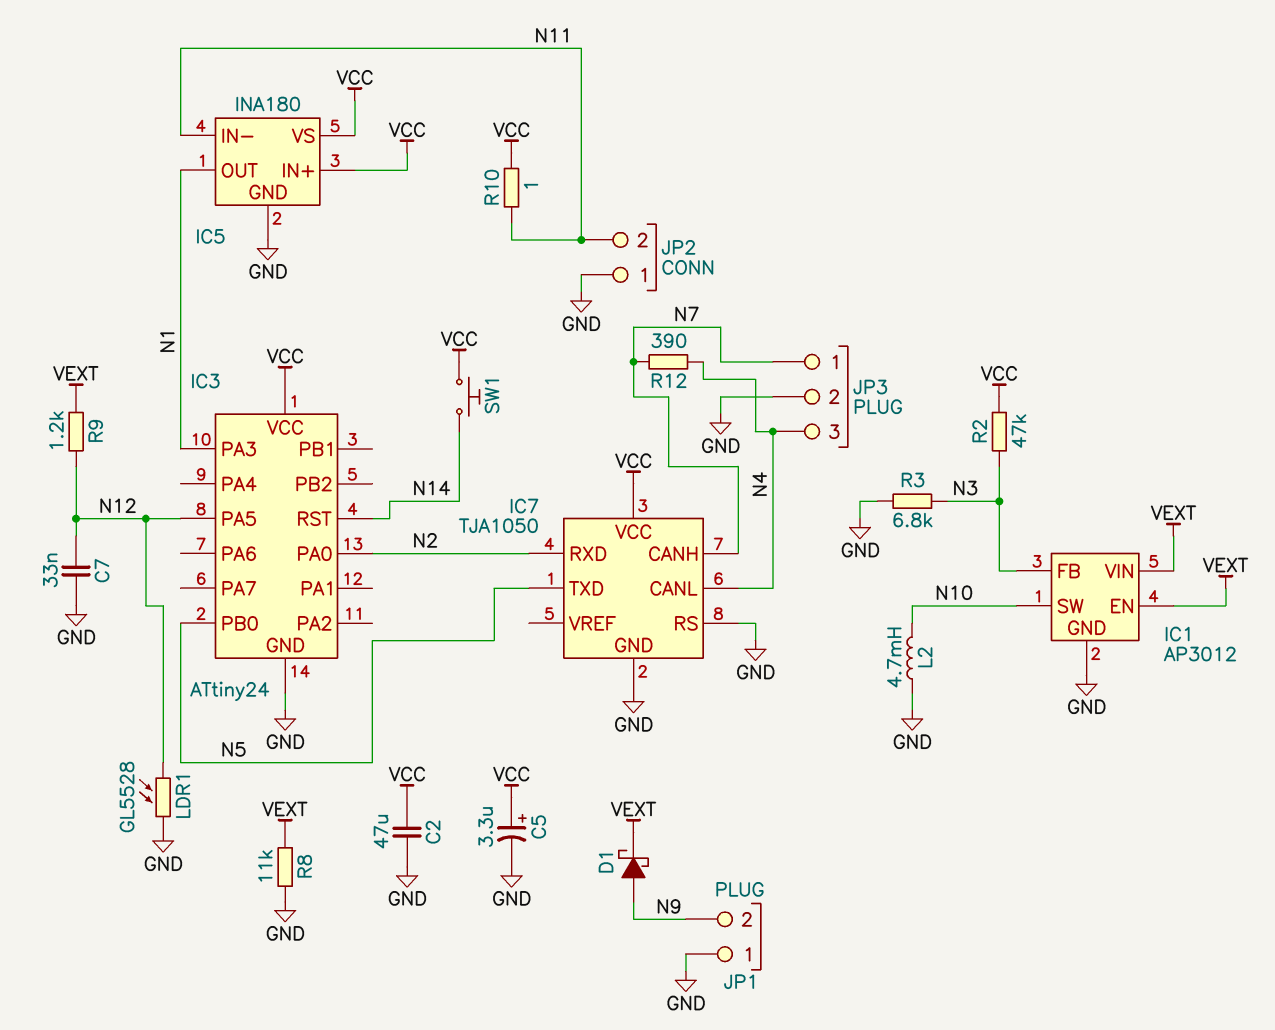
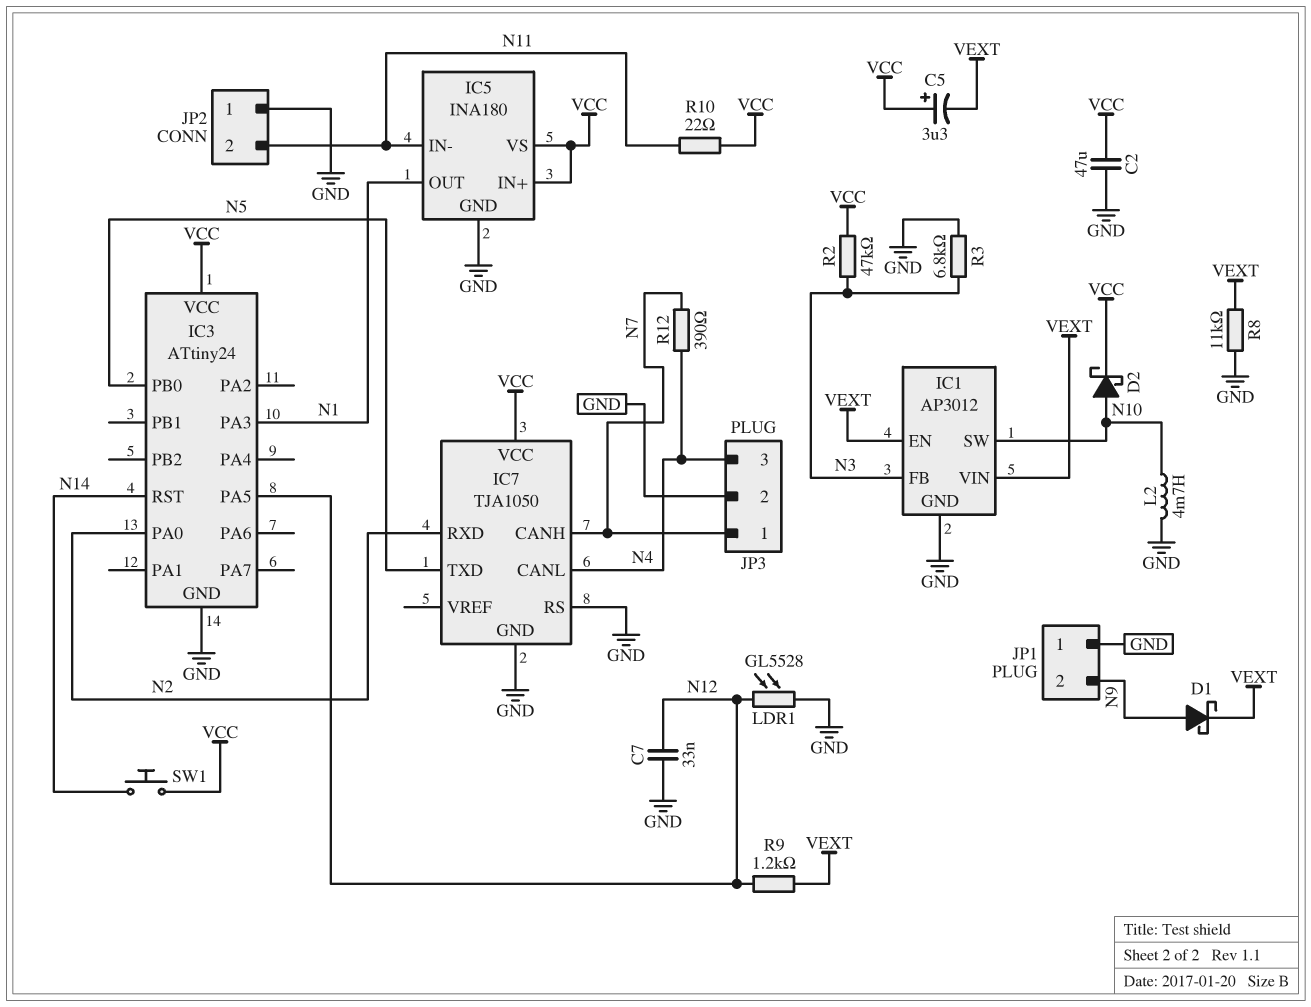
C5: 3.3uF (plus VCC, minus GND) -> 3.3uF (plus VCC, minus VEXT)
D2: none -> schottky (A N10, K VCC)
R10: 1 (N11, VCC) -> 22 (N11, VCC)

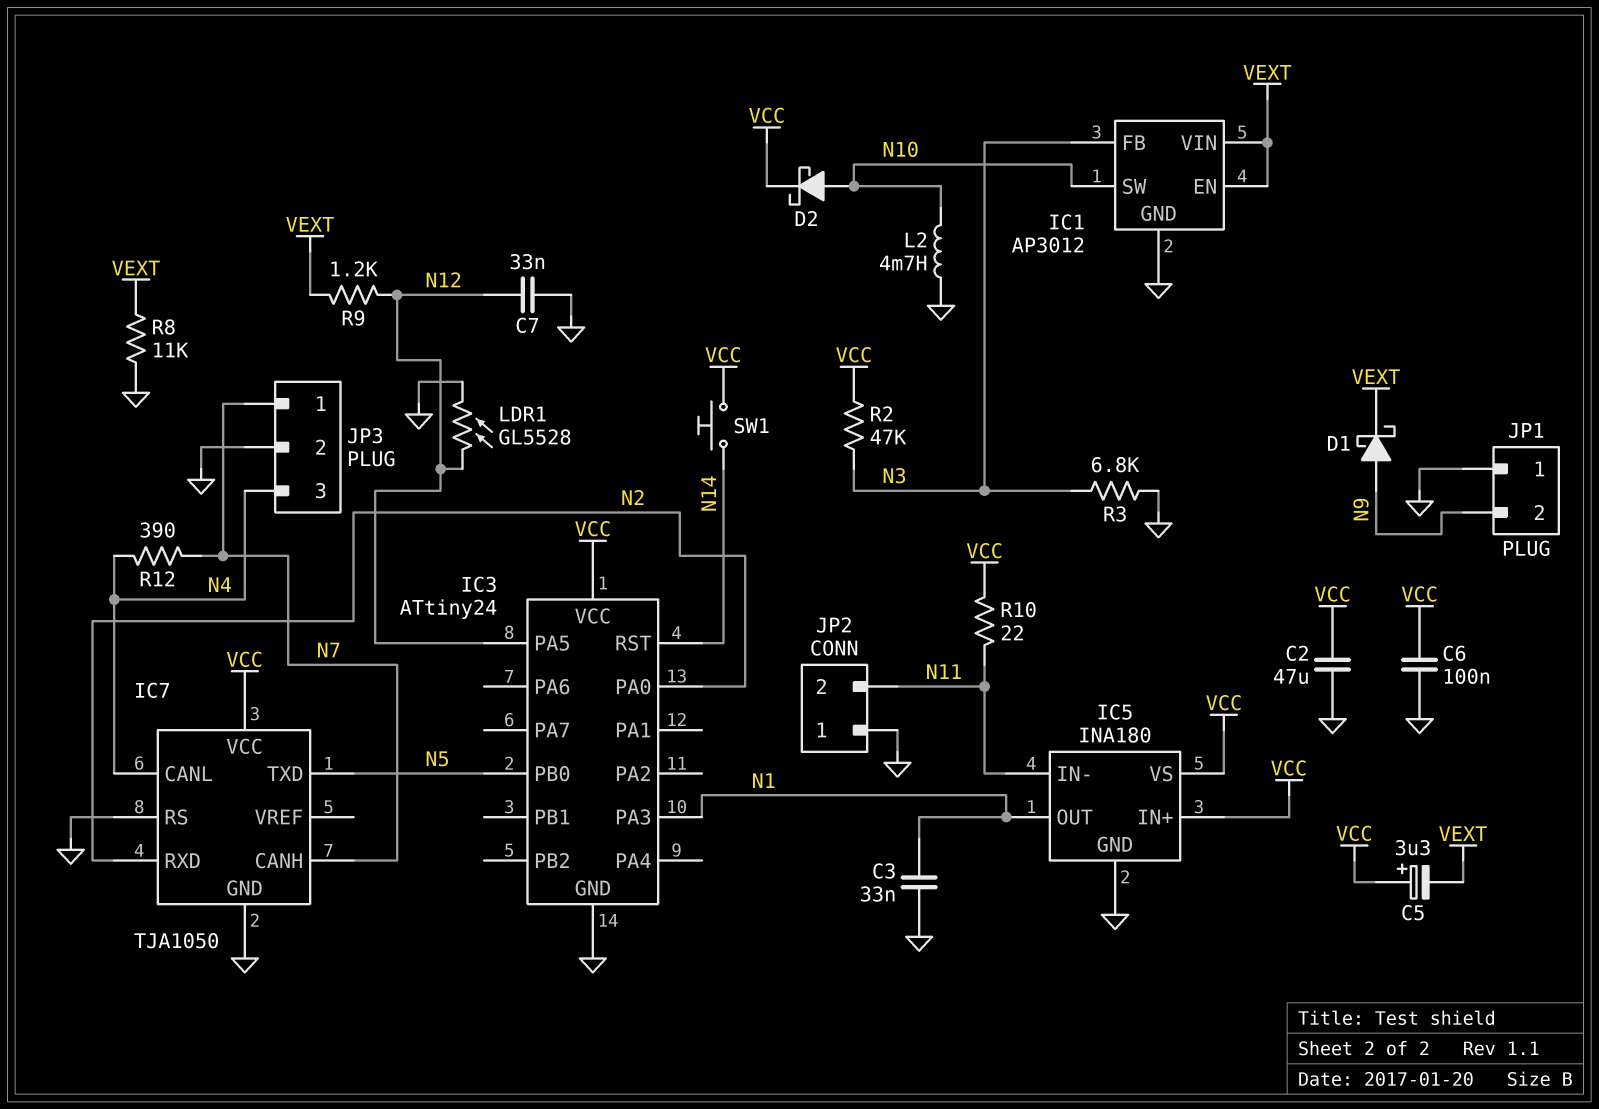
C3: none -> 33nF (GND, N1)
C6: none -> 100nF (GND, VCC)

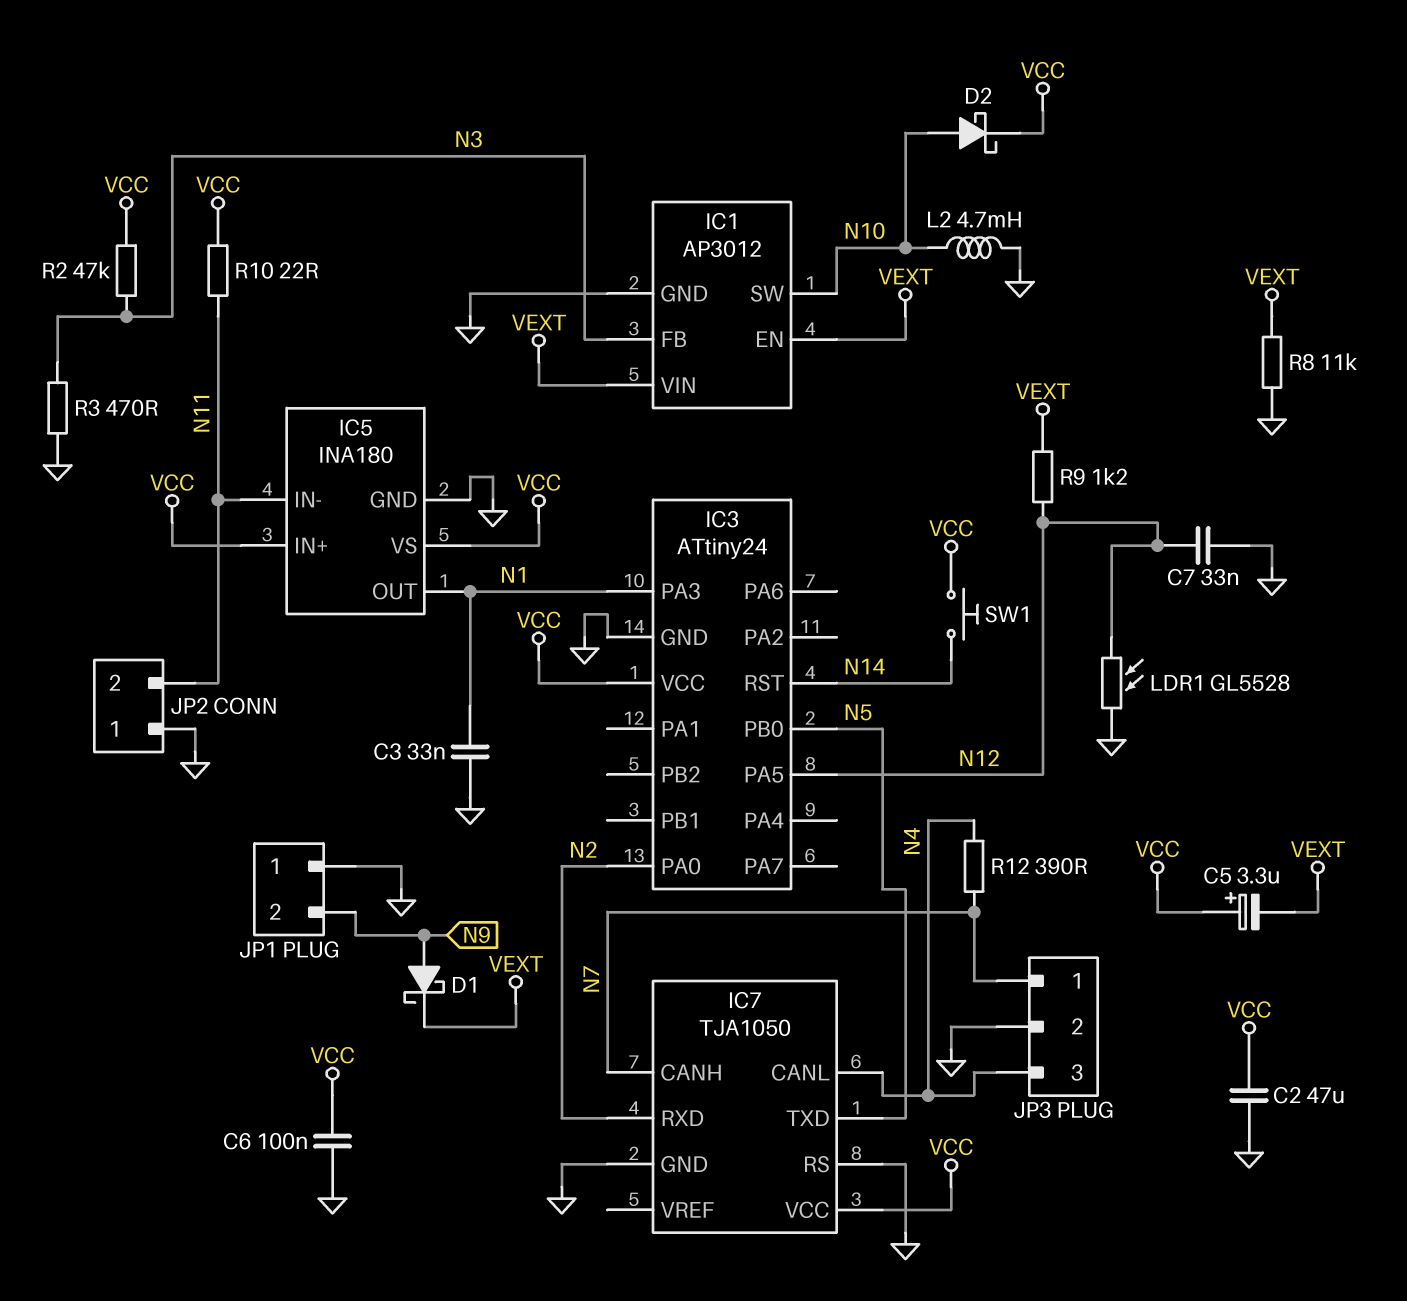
R3: 6.8k (GND, N3) -> 470 (GND, N3)

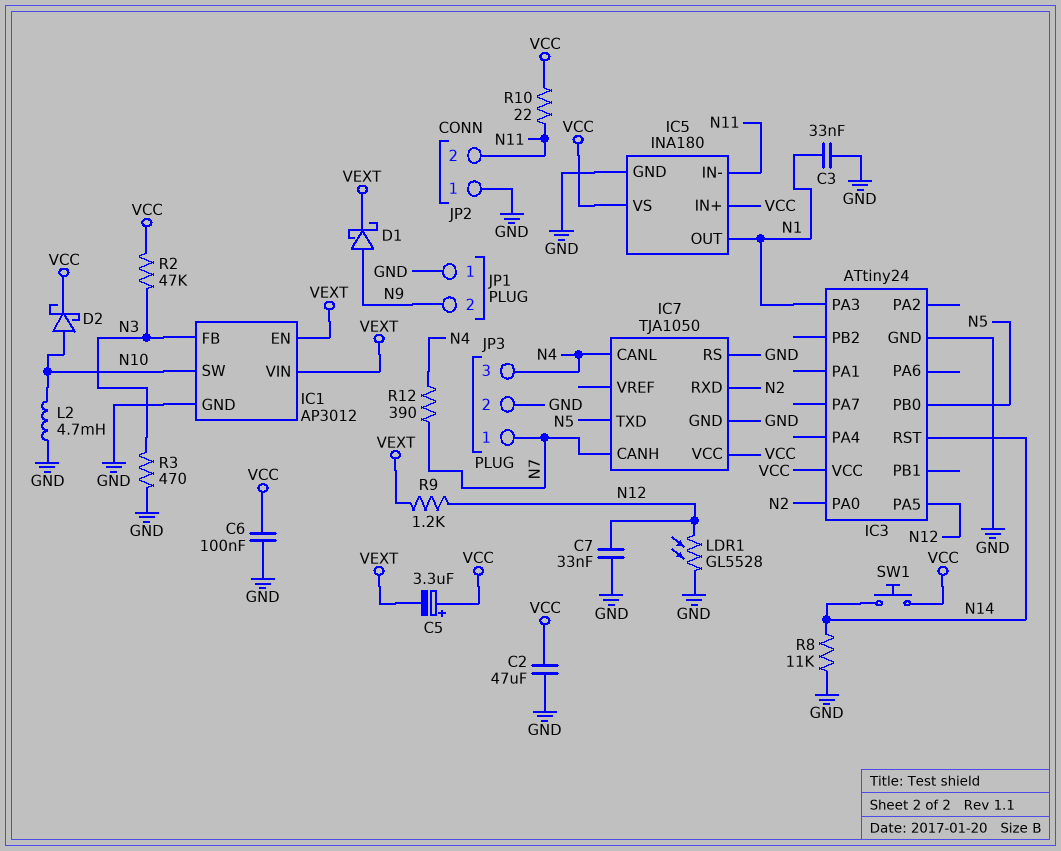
R8: 11k (GND, VEXT) -> 11k (GND, N14)

